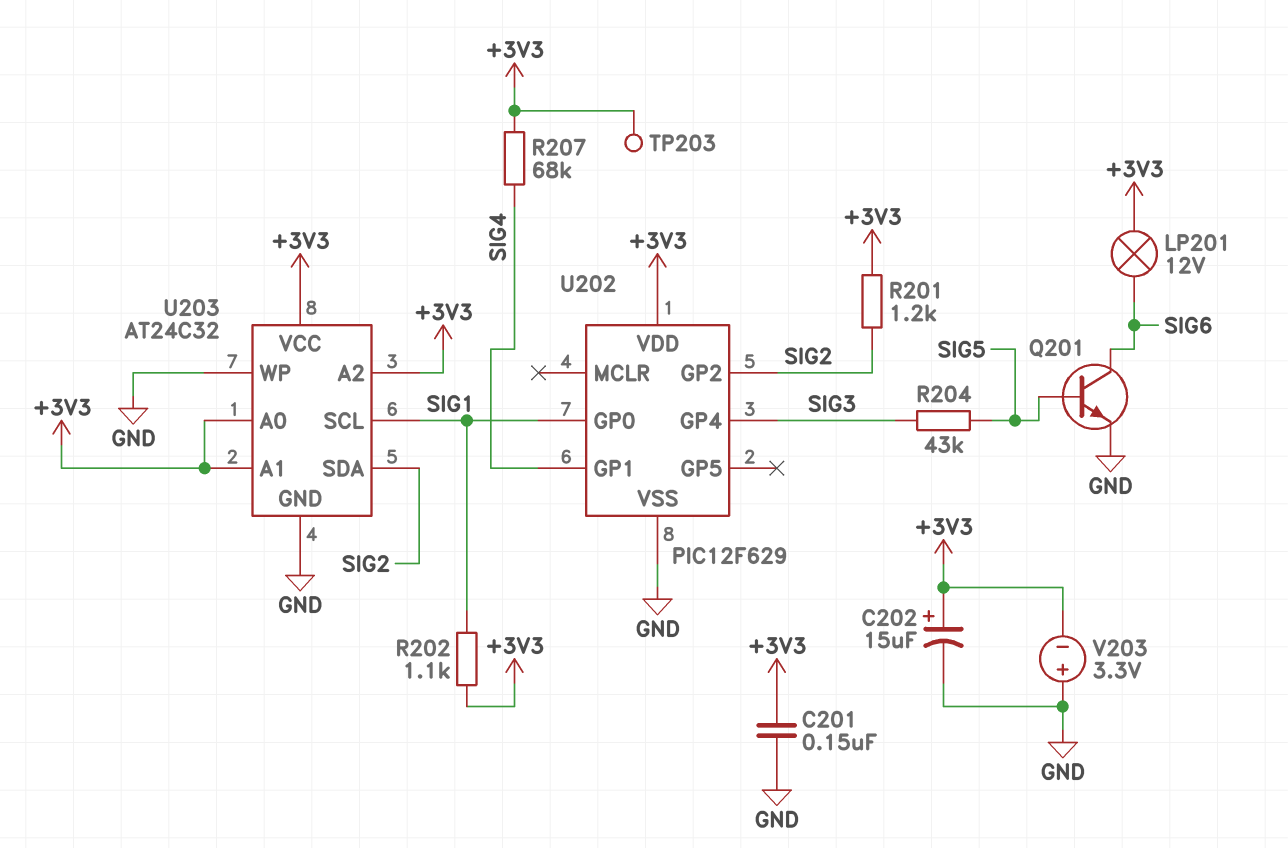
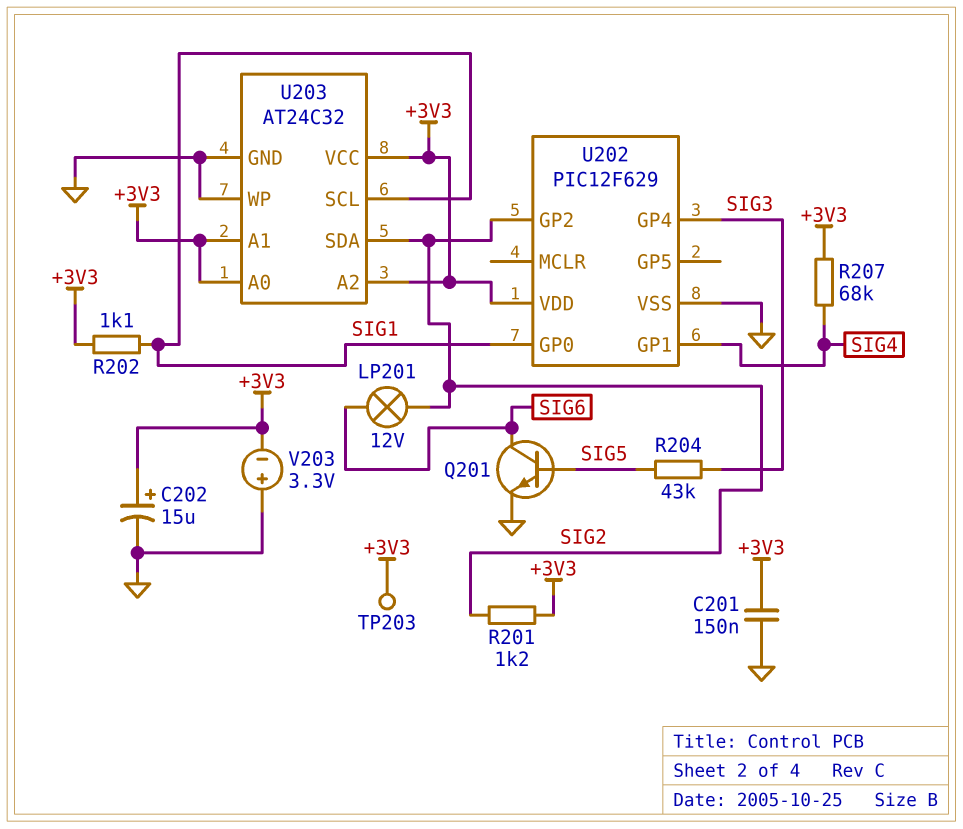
LP201: lamp 12V (+3V3, SIG6) -> lamp 12V (SIG2, SIG6)

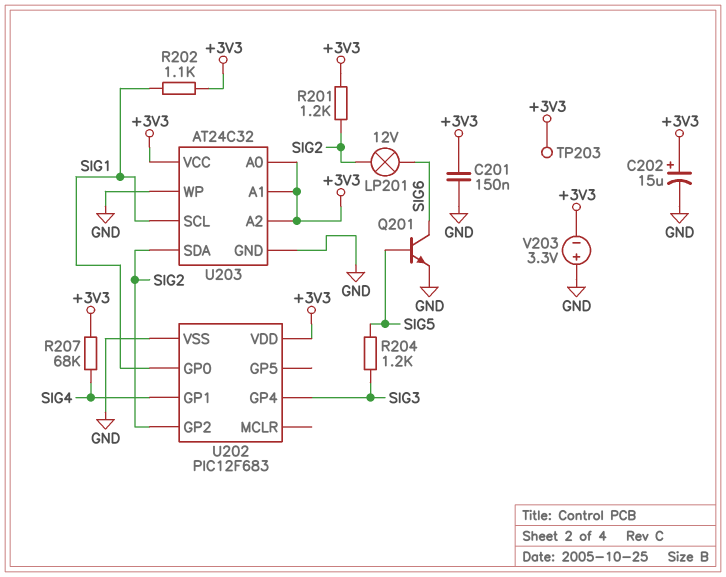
R204: 43k (SIG3, SIG5) -> 1.2k (SIG3, SIG5)
U202: PIC12F629 -> PIC12F683

